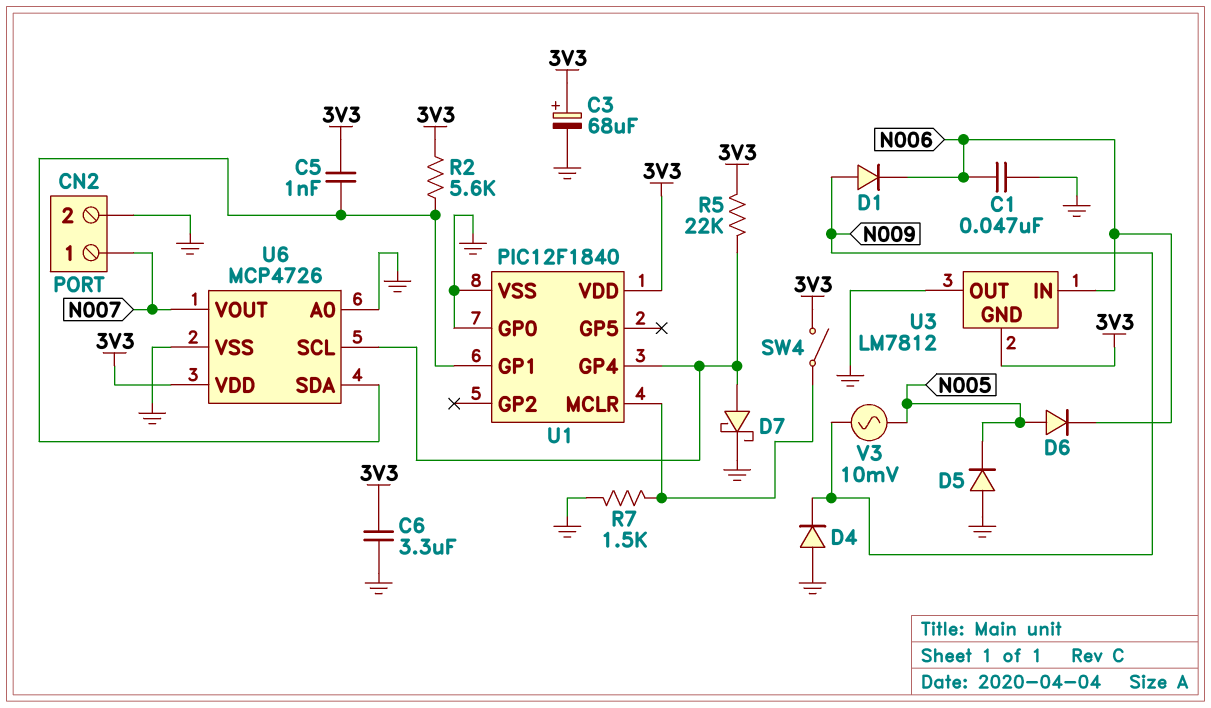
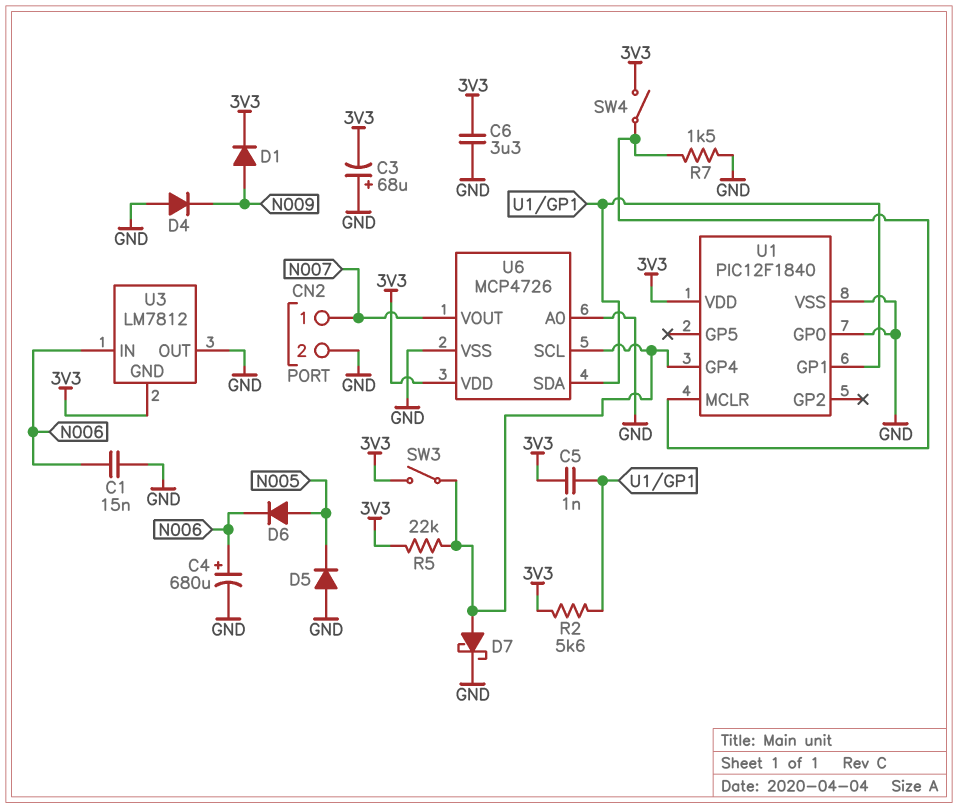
C1: 47nF (GND, N006) -> 15nF (GND, N006)
C3: 68uF (plus 3V3, minus GND) -> 68uF (plus GND, minus 3V3)
C4: none -> 680uF (plus N006, minus GND)
D1: diode (A N009, K N006) -> diode (A N009, K 3V3)
SW3: none -> switch (3V3, U1/GP4)
V3: AC 10mV (N005, N009) -> none

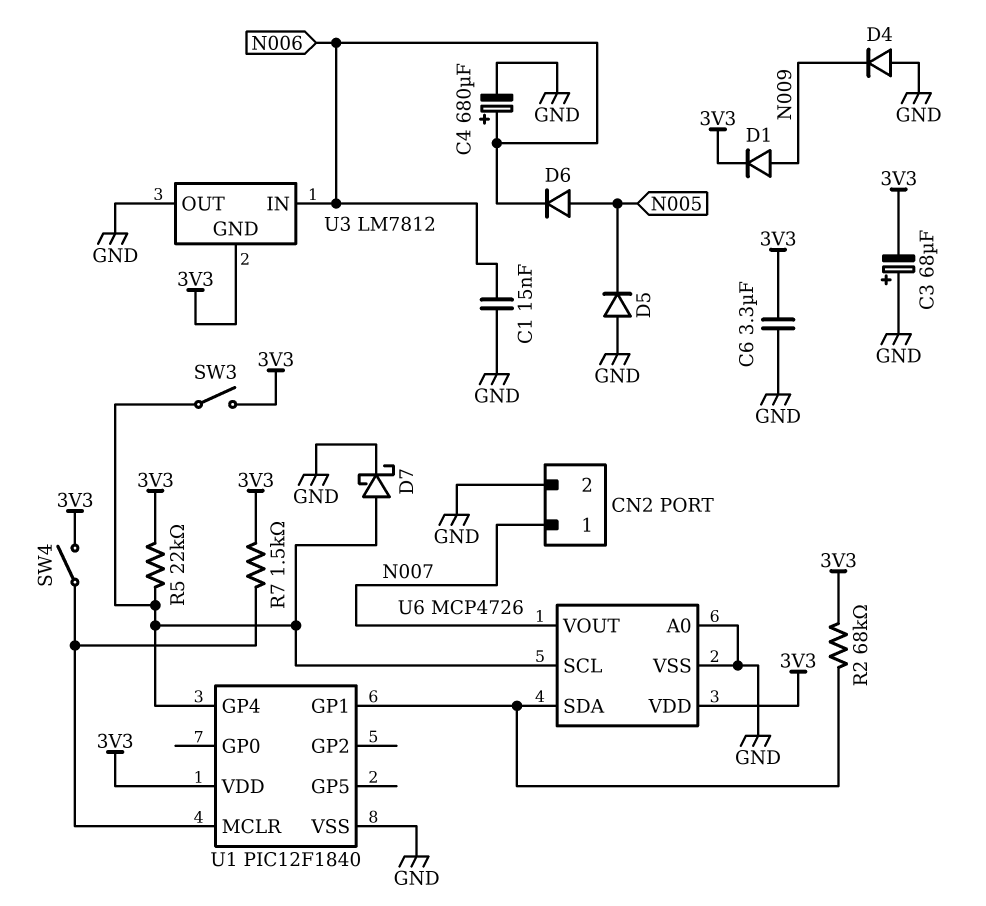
C5: 1nF (3V3, U1/GP1) -> none
R2: 5.6k (3V3, U1/GP1) -> 68k (3V3, U1/GP1)
R7: 1.5k (GND, U1/MCLR) -> 1.5k (3V3, U1/MCLR)
U1 pin GP0: GND -> none

